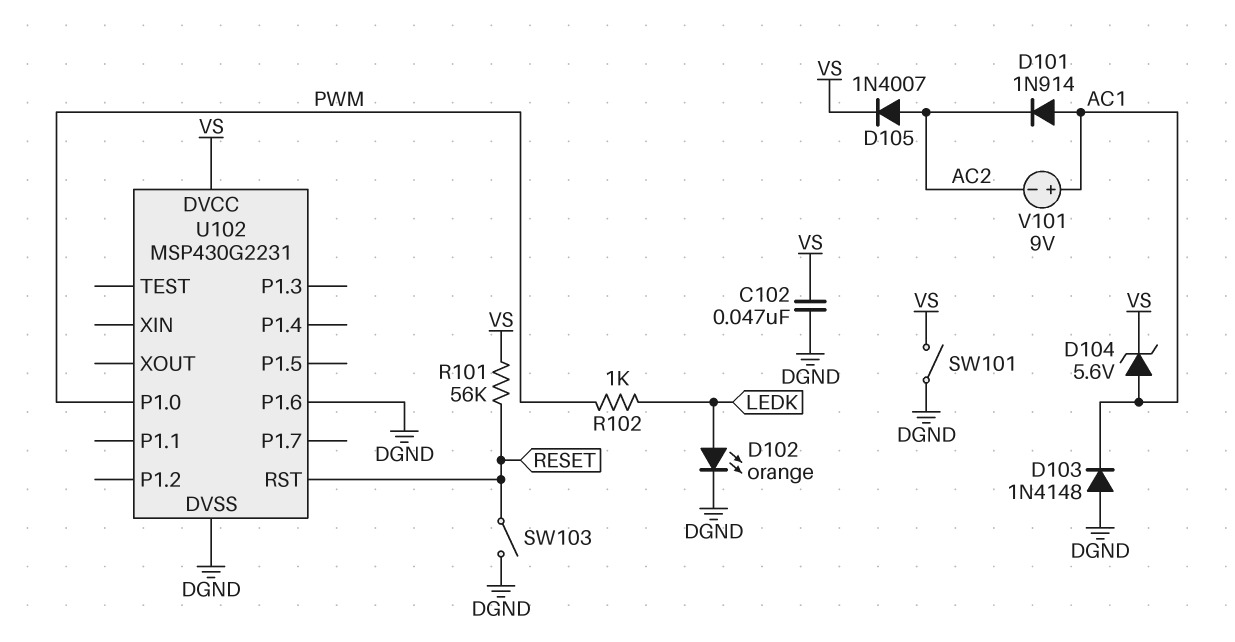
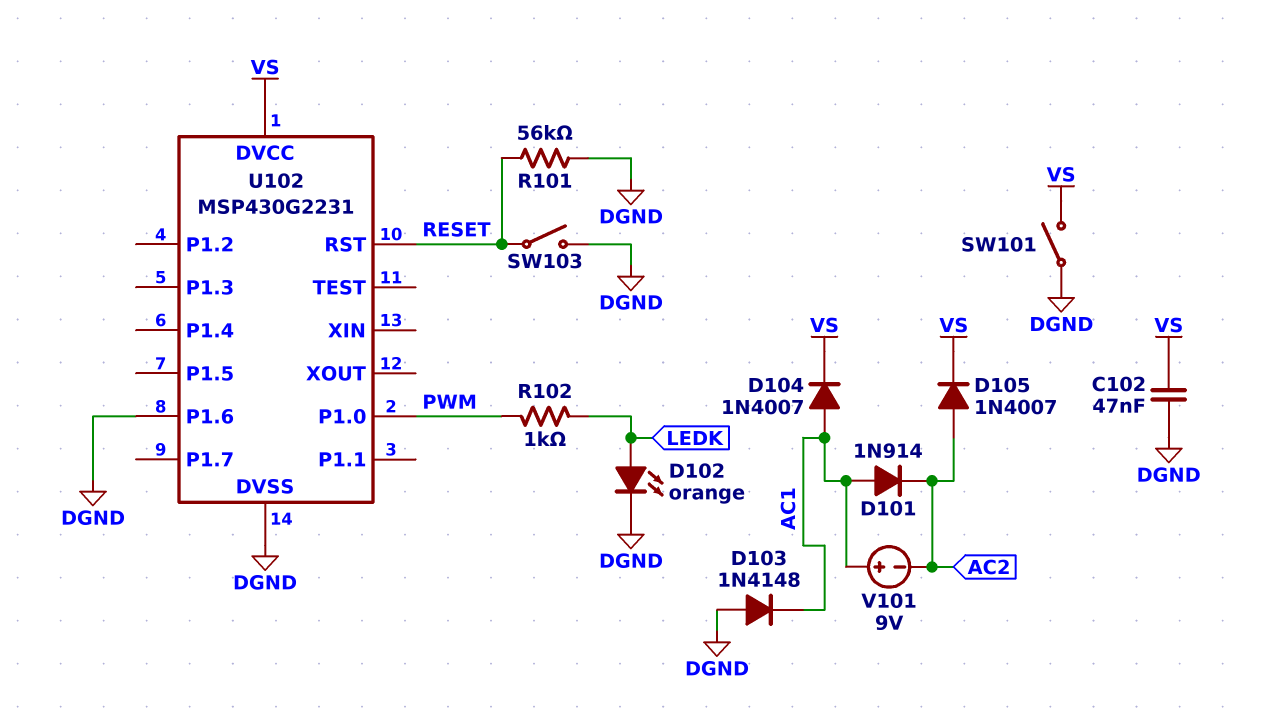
D104: zener 5.6V (A AC1, K VS) -> diode 1N4007 (A AC1, K VS)
R101: 56k (RESET, VS) -> 56k (DGND, RESET)

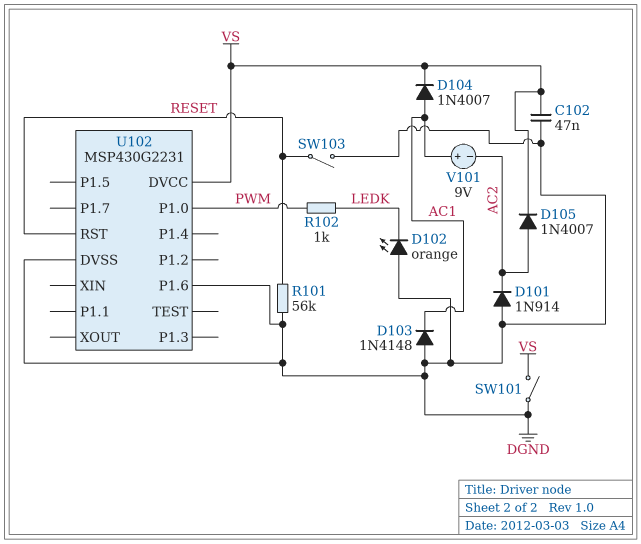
D101: diode 1N914 (A AC1, K AC2) -> diode 1N914 (A DGND, K AC2)
D102: LED orange (A LEDK, K DGND) -> LED orange (A DGND, K LEDK)

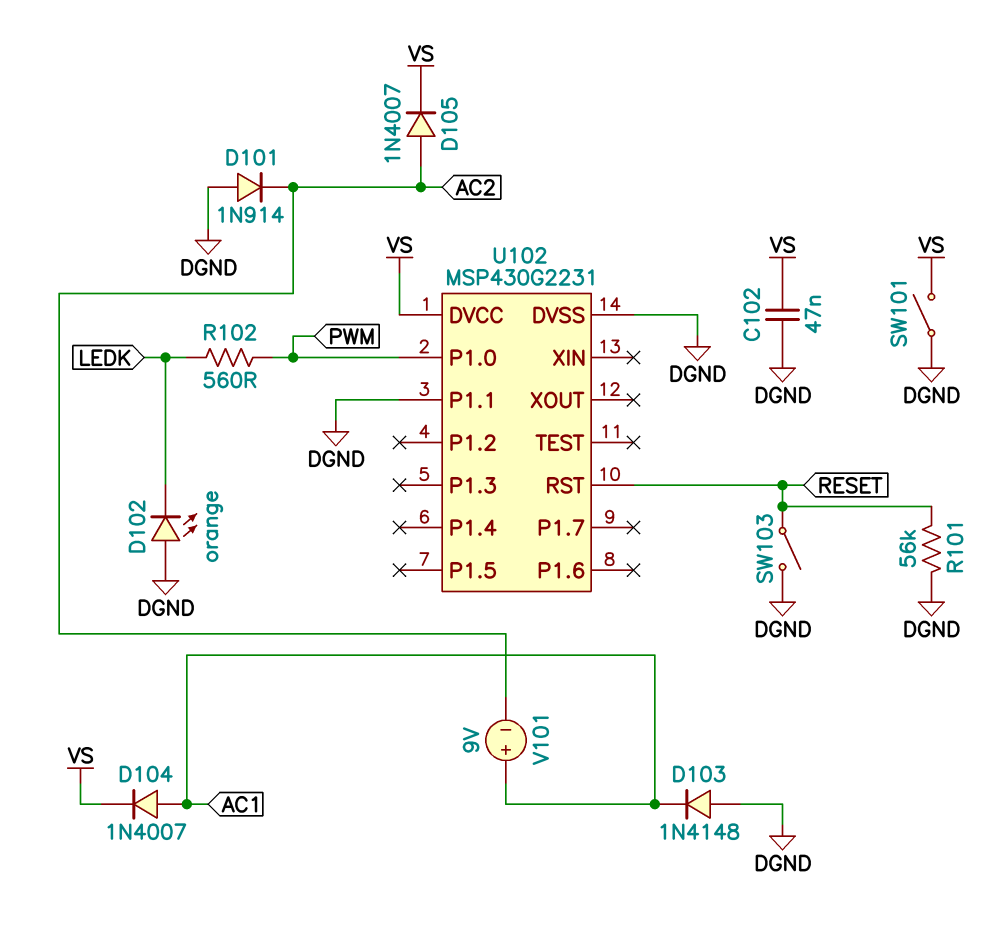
R102: 1k (LEDK, PWM) -> 560 (LEDK, PWM)
U102 pin P1.1: none -> DGND
U102 pin P1.6: DGND -> none

